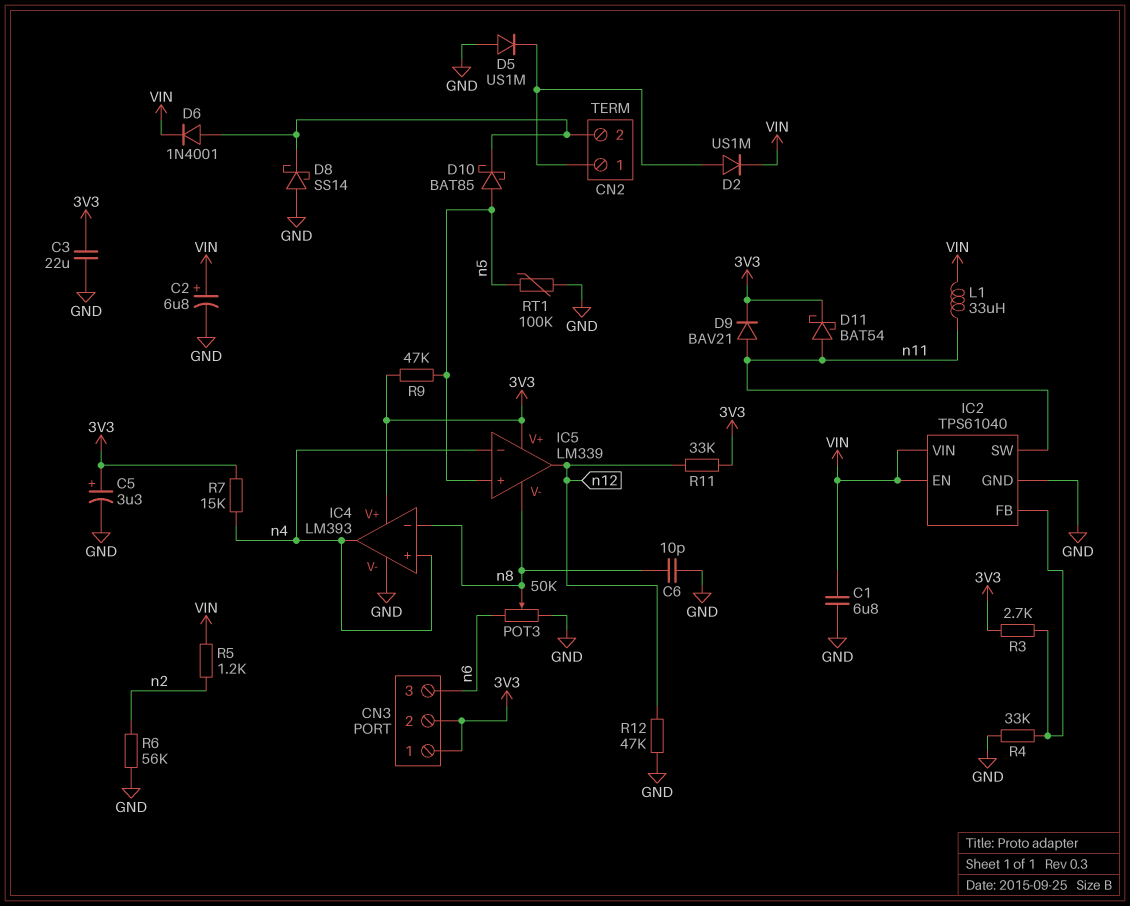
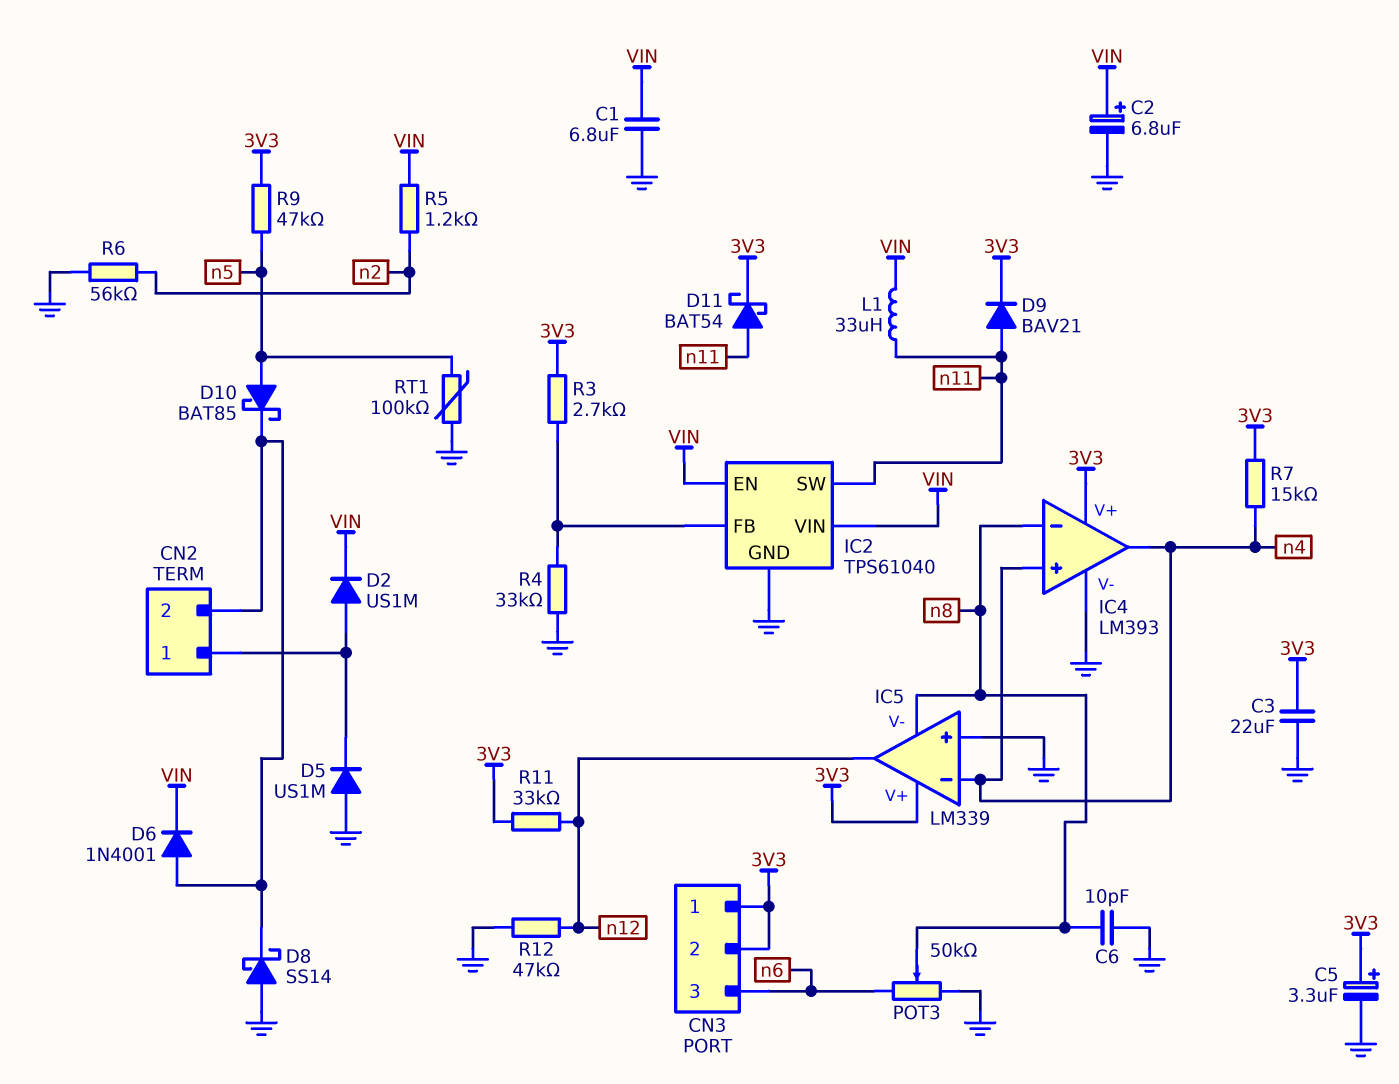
IC5 pin in+: n5 -> GND

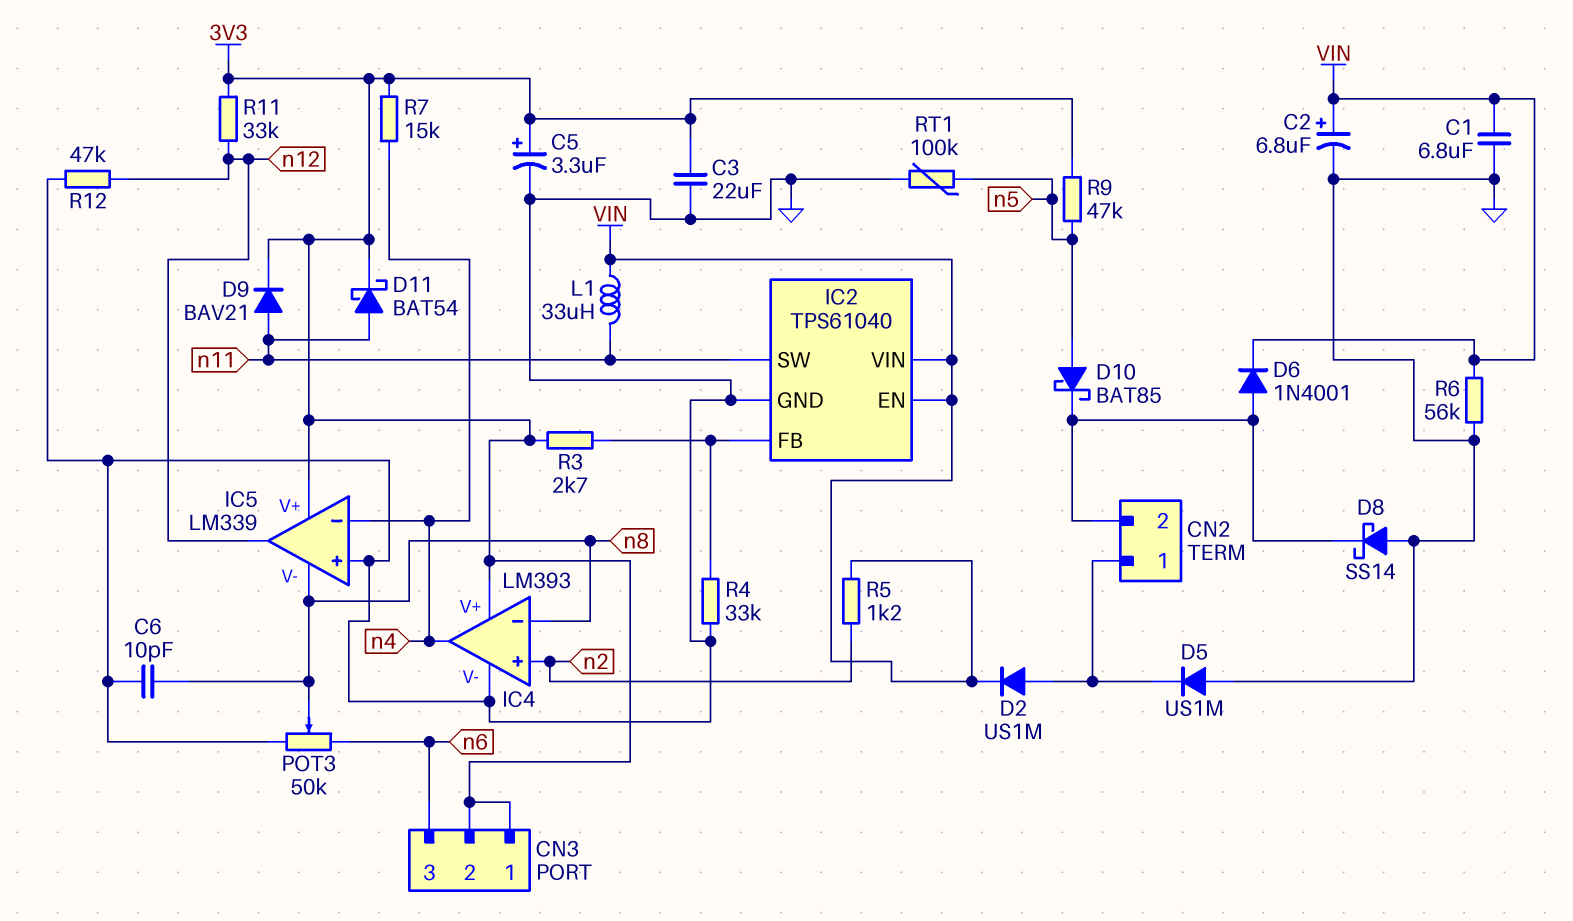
IC4 pin in+: n4 -> n2
R6: 56k (GND, n2) -> 56k (GND, VIN)

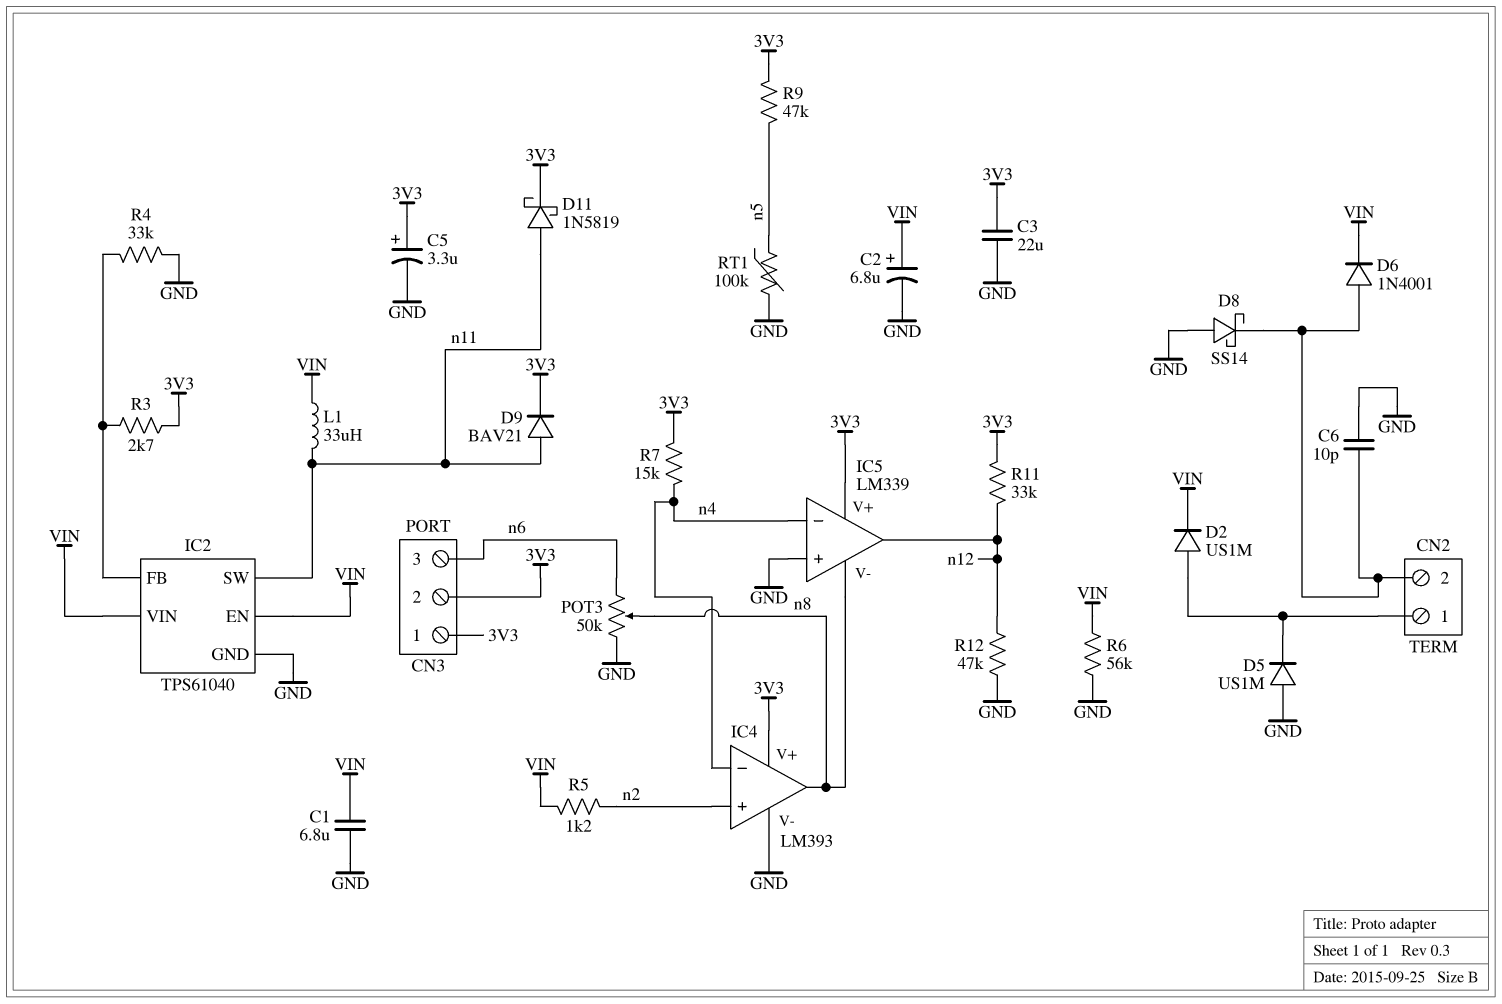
C6: 10pF (GND, n8) -> 10pF (CN2/2, GND)
D10: schottky BAT85 (A n5, K CN2/2) -> none
D11: schottky BAT54 (A n11, K 3V3) -> schottky 1N5819 (A n11, K 3V3)
IC4 pin in-: n8 -> n4
IC4 pin out: n4 -> n8

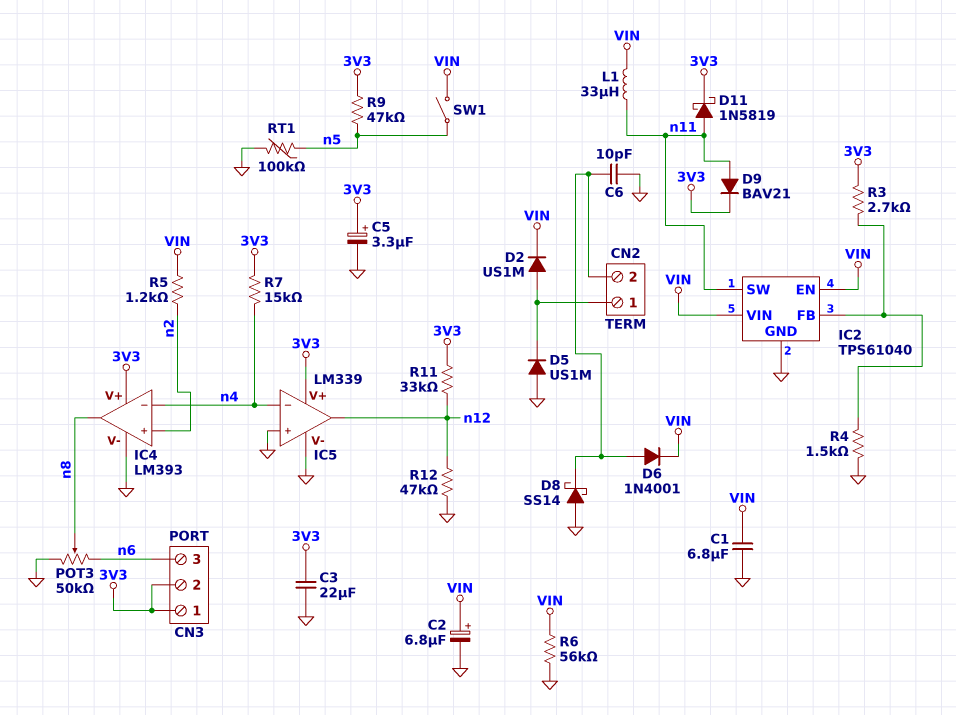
IC5 pin V-: n8 -> GND
R4: 33k (GND, IC2/FB) -> 1.5k (GND, IC2/FB)
SW1: none -> switch (VIN, n5)

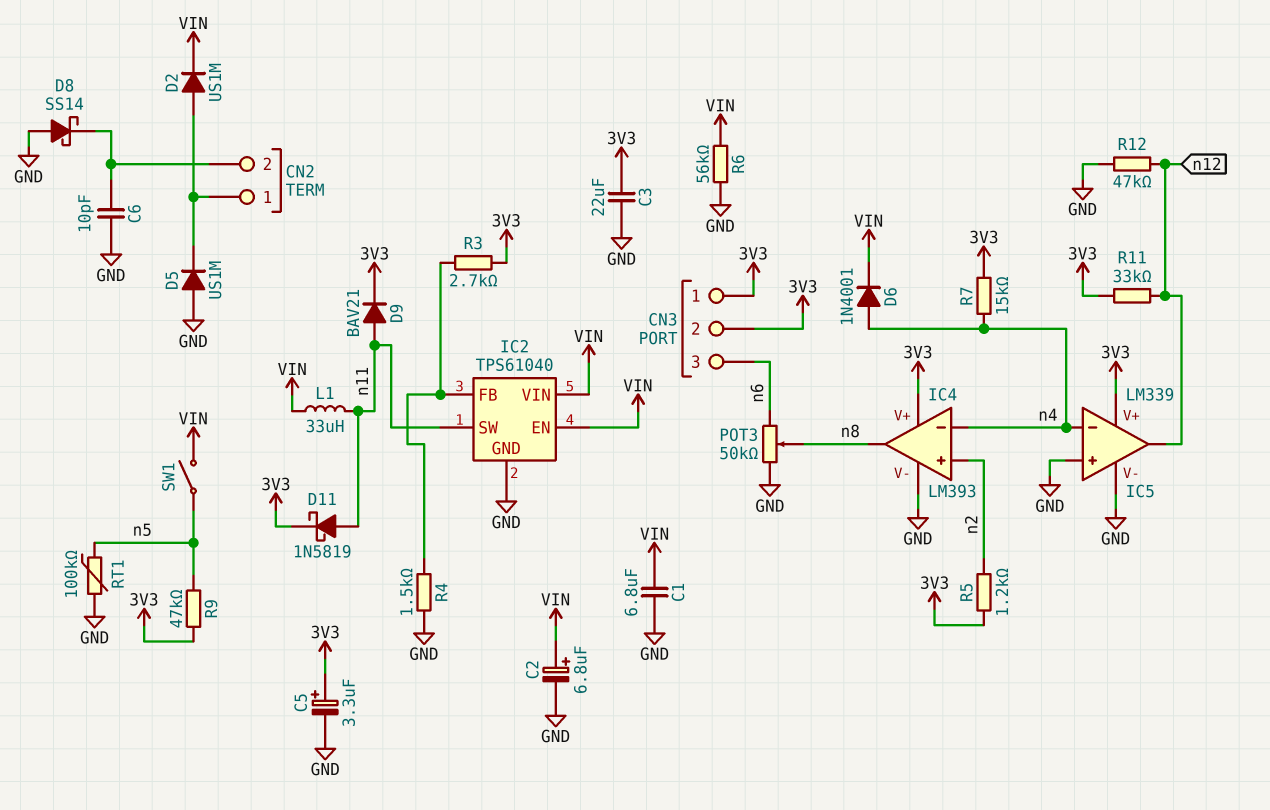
D6: diode 1N4001 (A CN2/2, K VIN) -> diode 1N4001 (A n4, K VIN)
R5: 1.2k (VIN, n2) -> 1.2k (3V3, n2)

